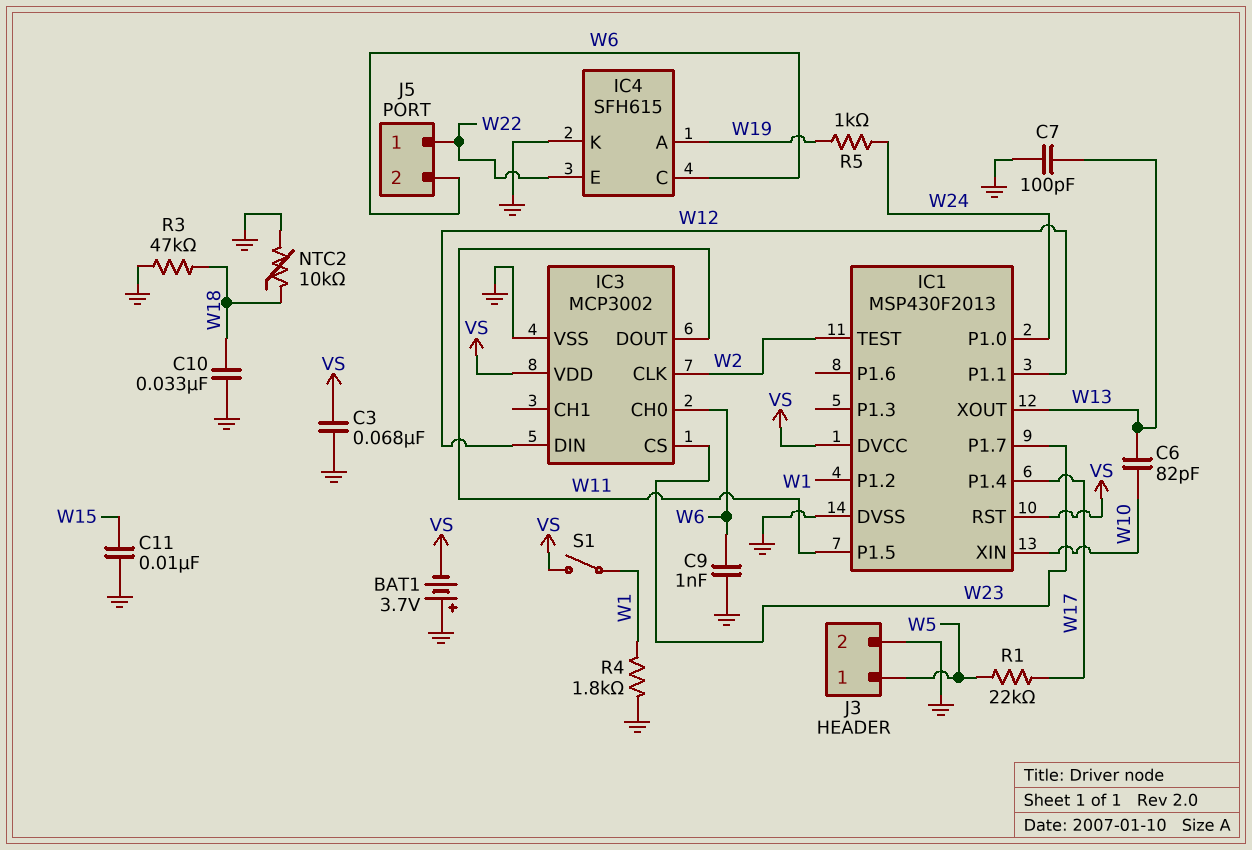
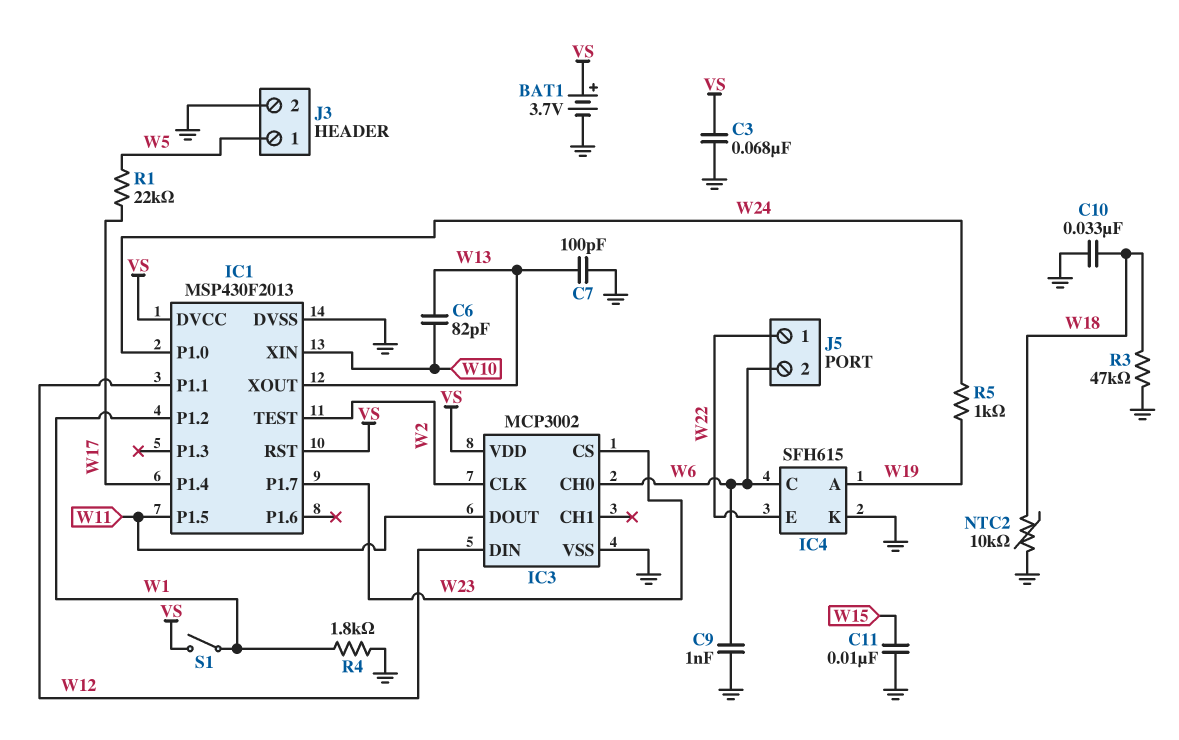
BAT1: 3.7V (plus GND, minus VS) -> 3.7V (plus VS, minus GND)

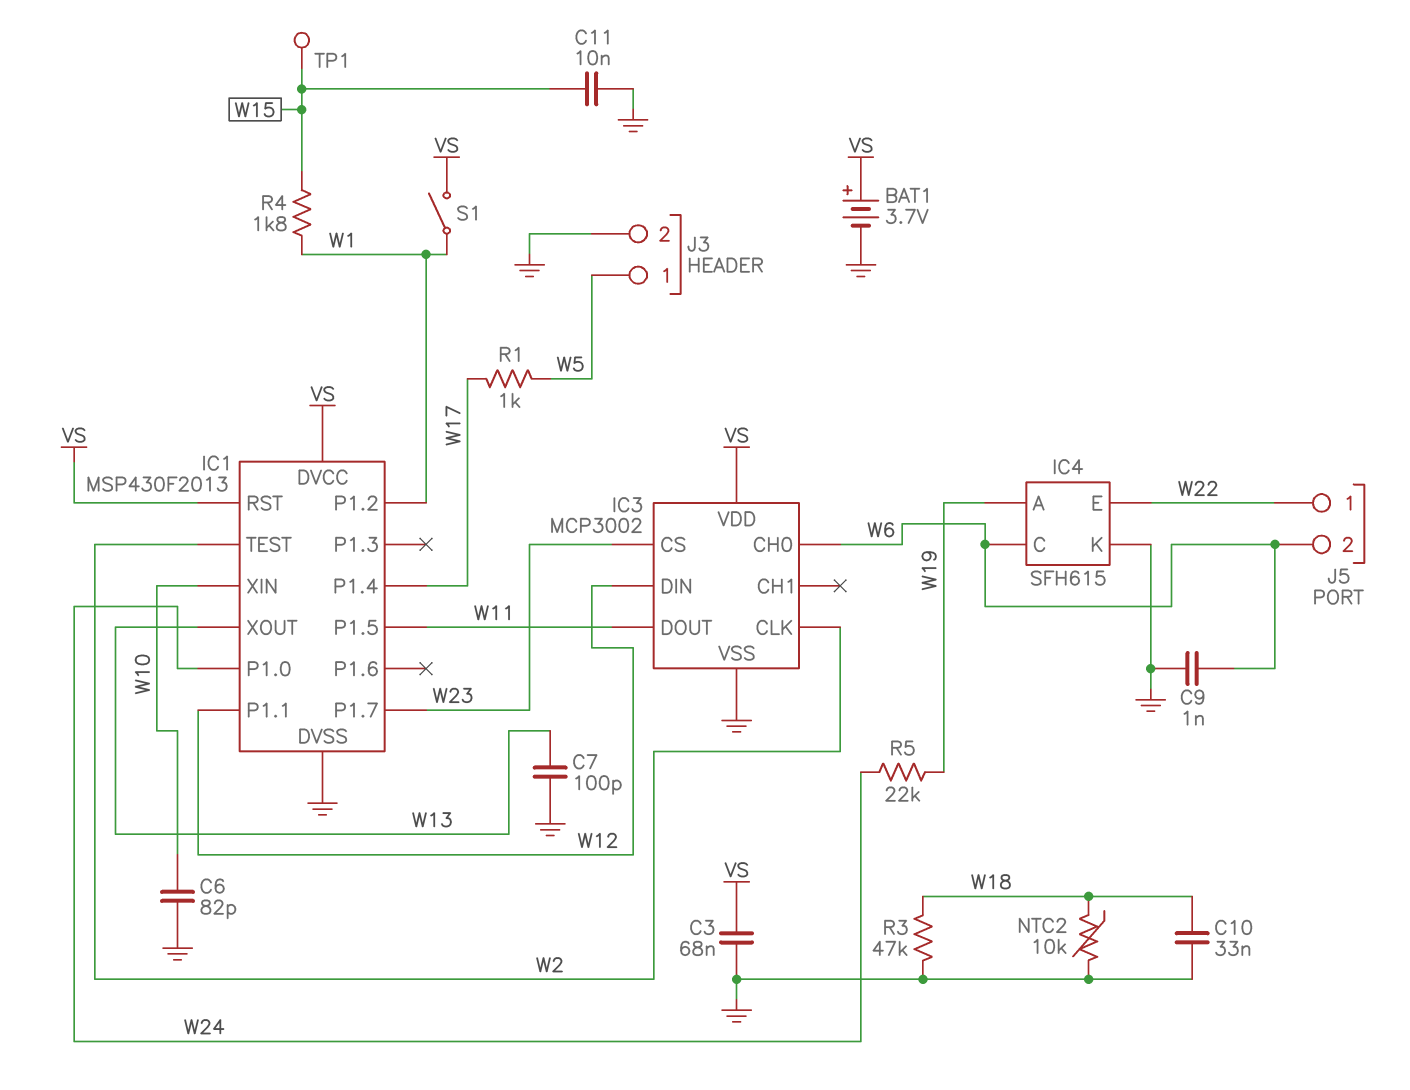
C6: 82pF (W10, W13) -> 82pF (GND, W10)
R1: 22k (W5, W17) -> 1k (W5, W17)
R4: 1.8k (GND, W1) -> 1.8k (W1, W15)
R5: 1k (W19, W24) -> 22k (W19, W24)
TP1: none -> test point (W15)

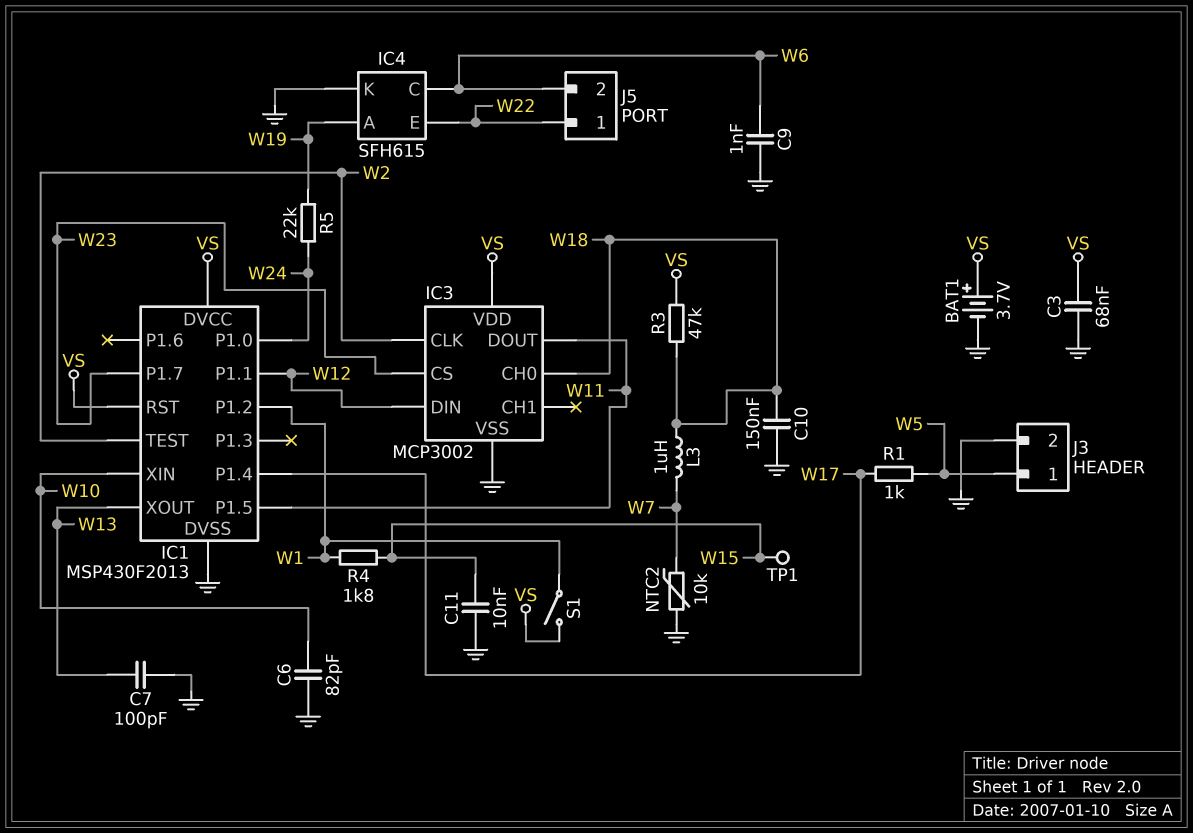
C10: 33nF (GND, W18) -> 150nF (GND, W18)
IC3 pin CH0: W6 -> W18
L3: none -> 1uH (W7, W18)
NTC2: 10k (GND, W18) -> 10k (GND, W7)
R3: 47k (GND, W18) -> 47k (VS, W18)

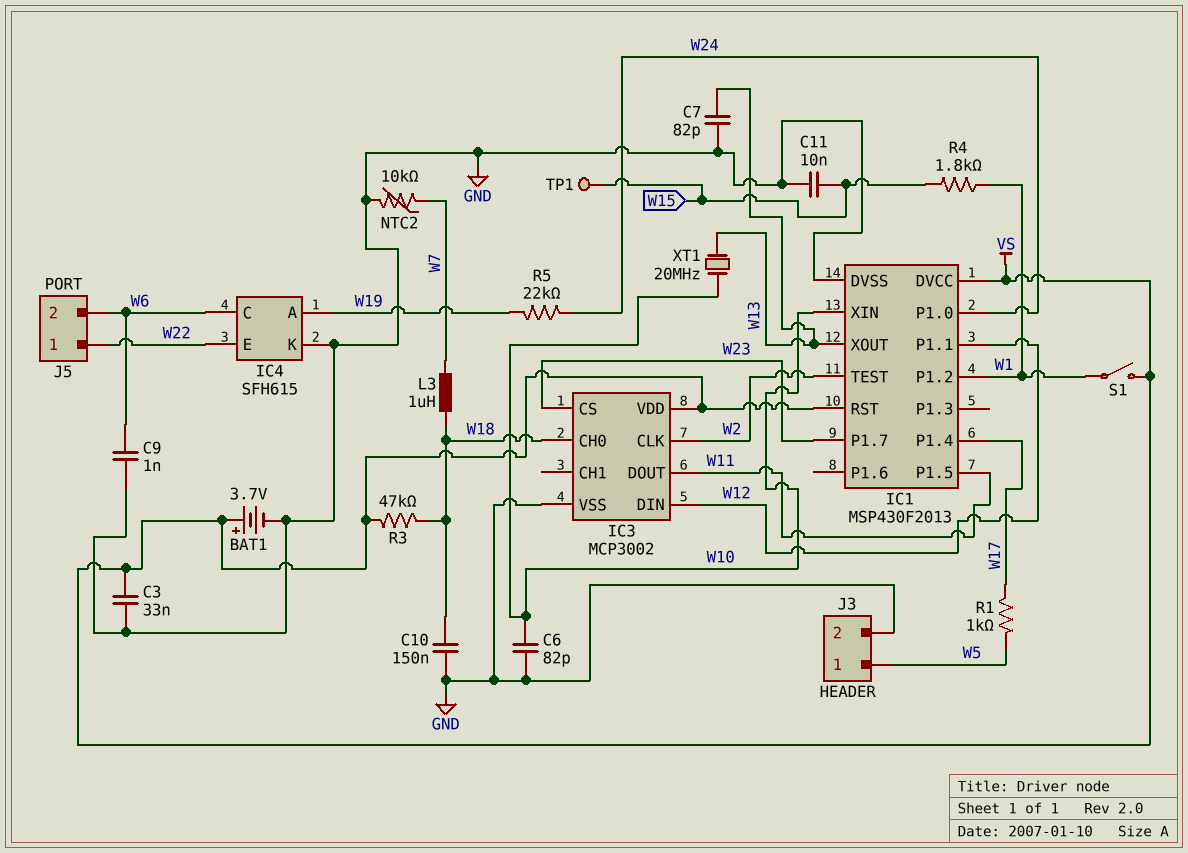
C3: 68nF (GND, VS) -> 33nF (GND, VS)
C7: 100pF (GND, W13) -> 82pF (GND, W13)
XT1: none -> 20MHz (W10, W13)

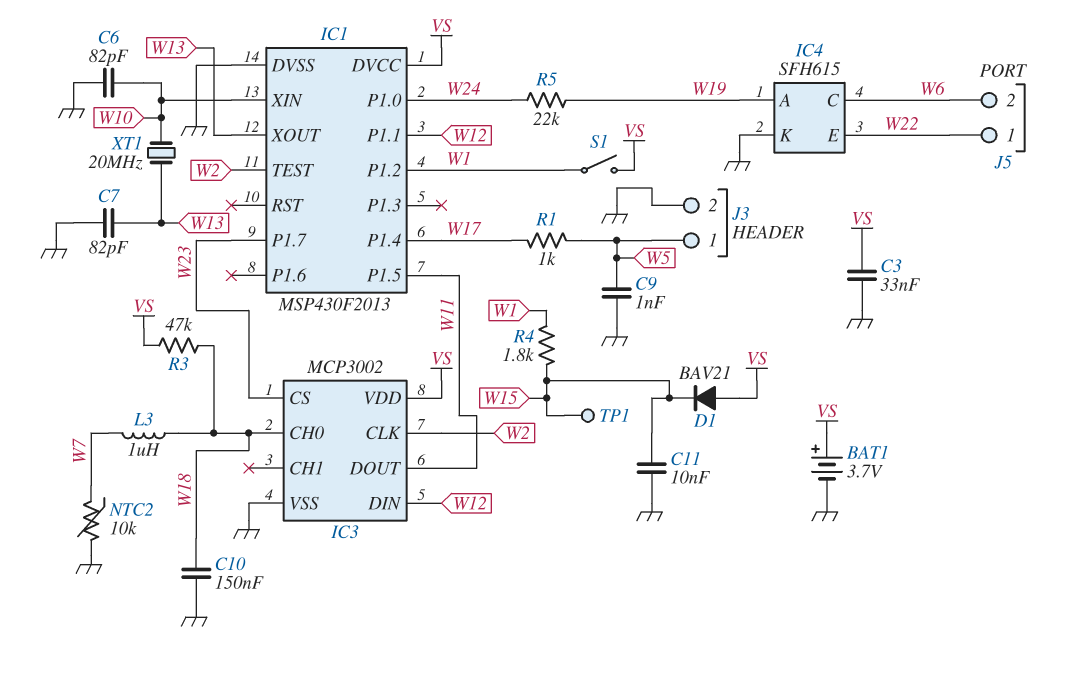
C9: 1nF (GND, W6) -> 1nF (GND, W5)
D1: none -> diode BAV21 (A VS, K W15)
IC1 pin RST: VS -> none

